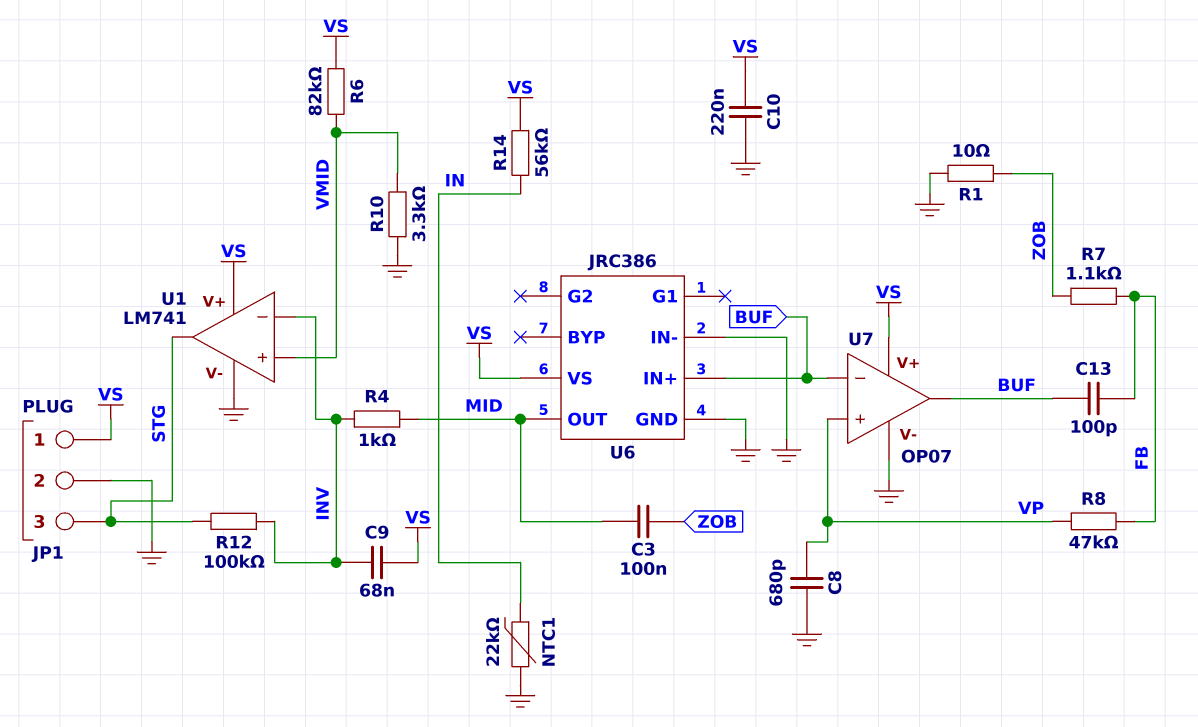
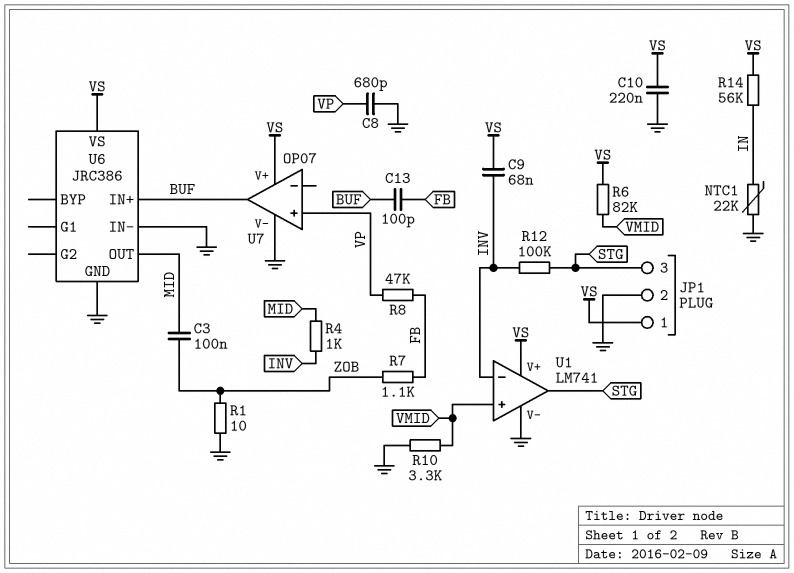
U7 pin in-: BUF -> none

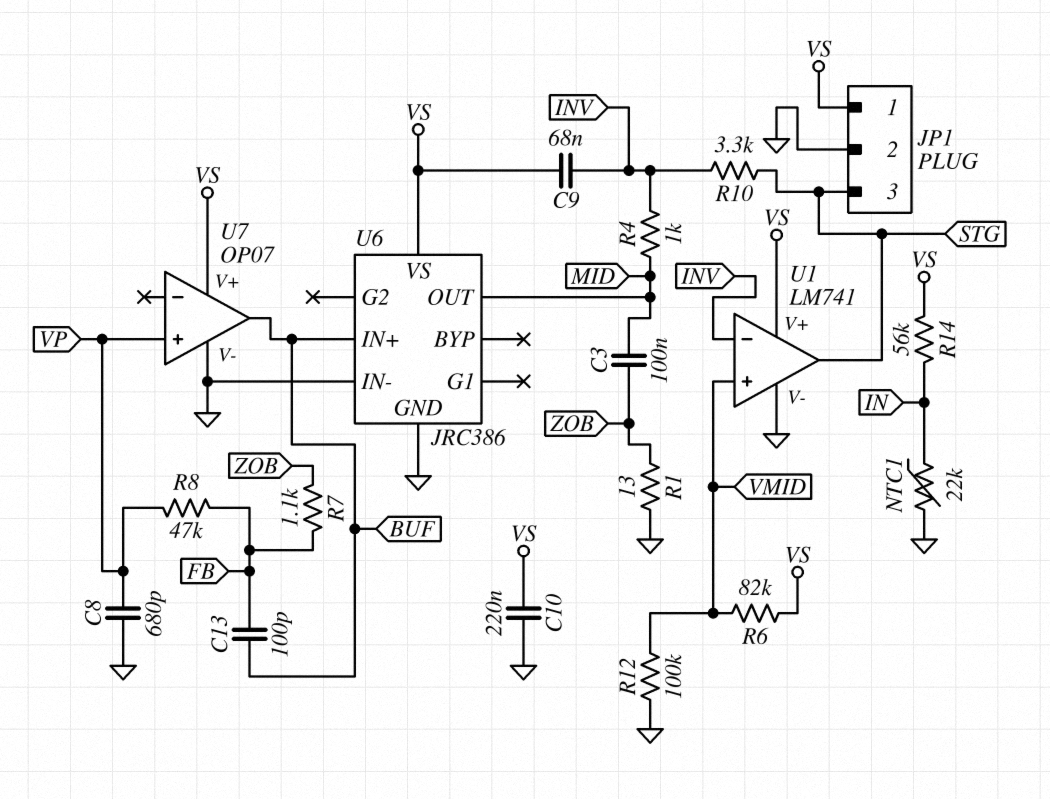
R1: 10 (GND, ZOB) -> 13 (GND, ZOB)
R10: 3.3k (GND, VMID) -> 3.3k (INV, STG)
R12: 100k (INV, STG) -> 100k (GND, VMID)

